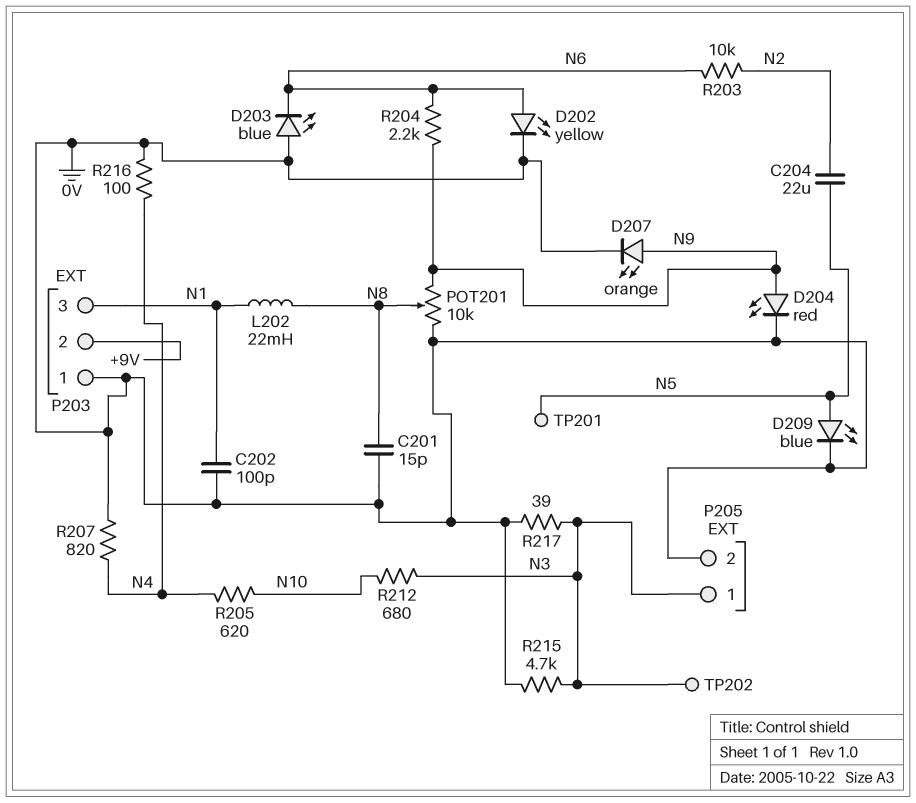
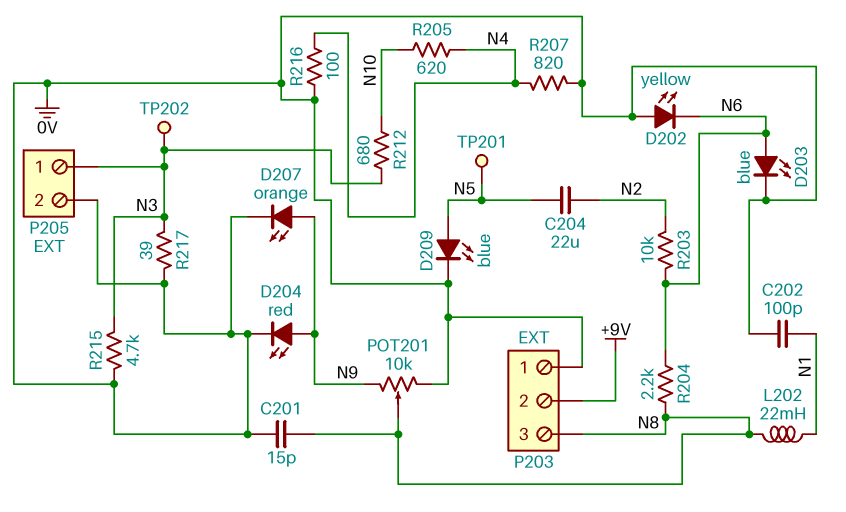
D202: LED yellow (A N6, K 0V) -> LED yellow (A 0V, K N6)
D203: LED blue (A 0V, K N6) -> LED blue (A N6, K 0V)
P203 pin 3: N1 -> N8
R204: 2.2k (N6, N9) -> 2.2k (N6, N8)

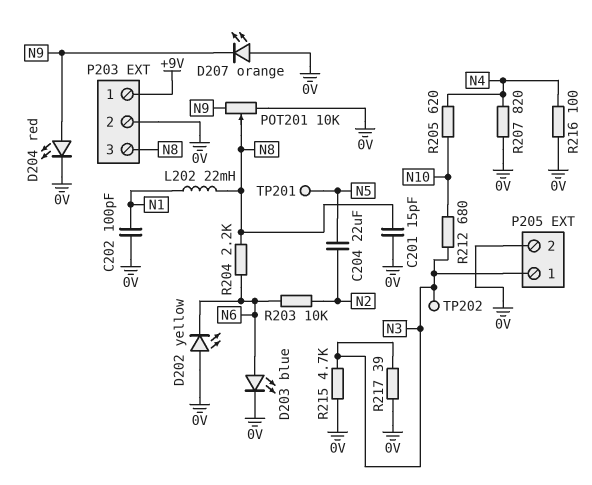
D207: LED orange (A N9, K 0V) -> LED orange (A 0V, K N9)
D209: LED blue (A N5, K 0V) -> none
P203 pin 1: 0V -> +9V
P203 pin 2: +9V -> 0V

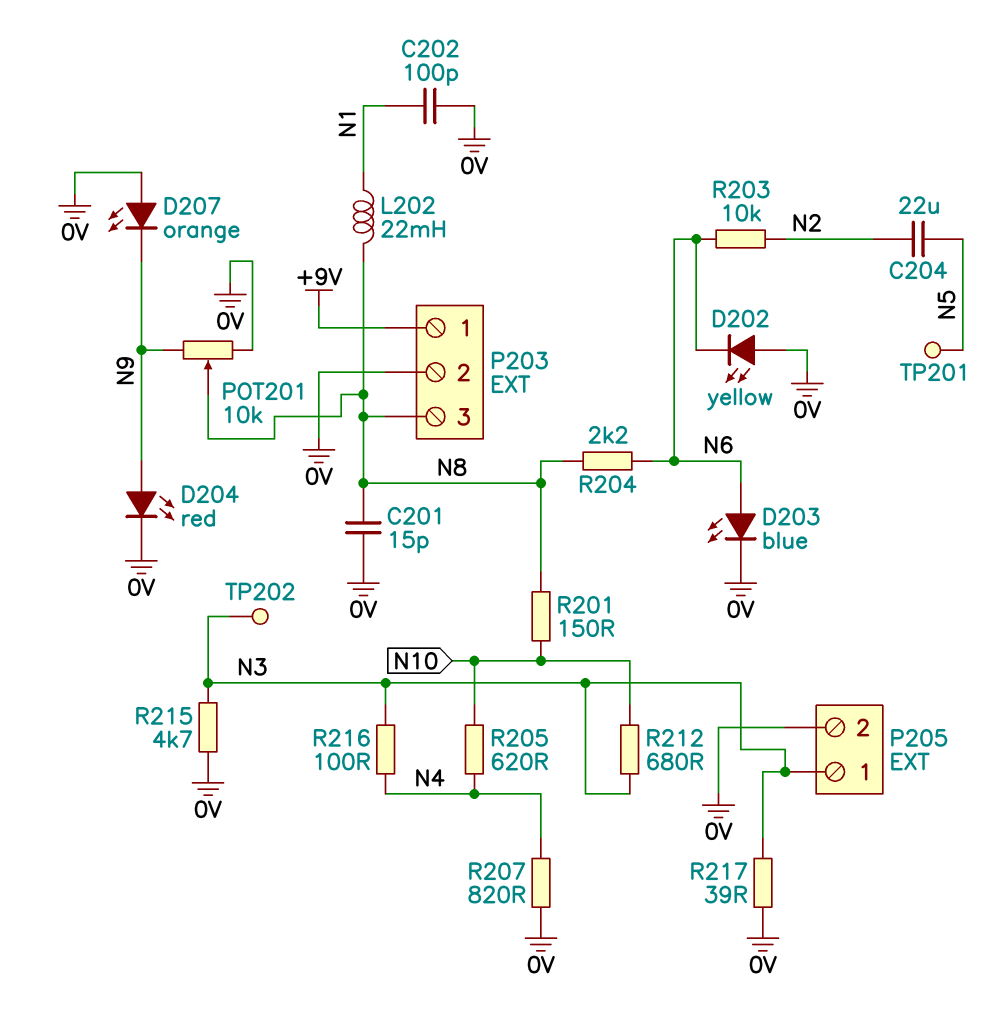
R201: none -> 150 (N8, N10)
R216: 100 (0V, N4) -> 100 (N3, N4)

